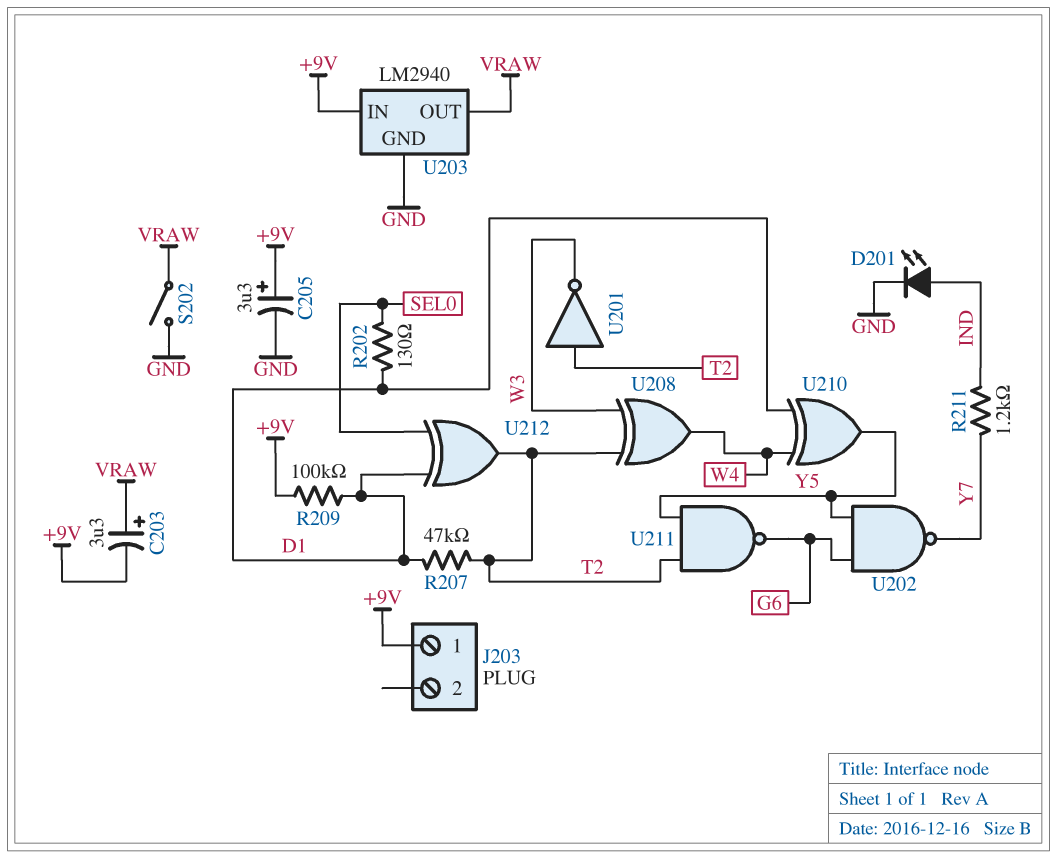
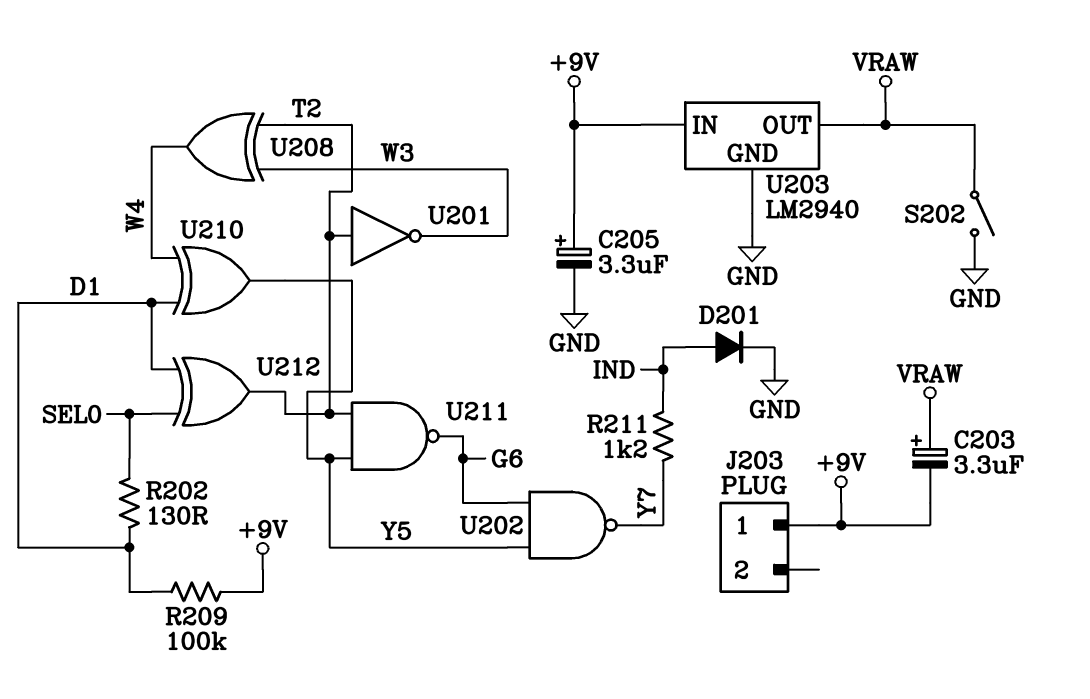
D201: LED (A IND, K GND) -> diode (A IND, K GND)
R207: 47k (D1, T2) -> none

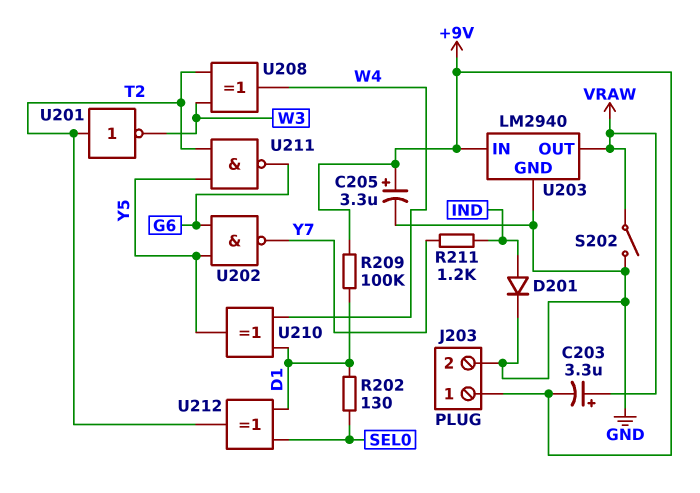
J203 pin 2: none -> GND

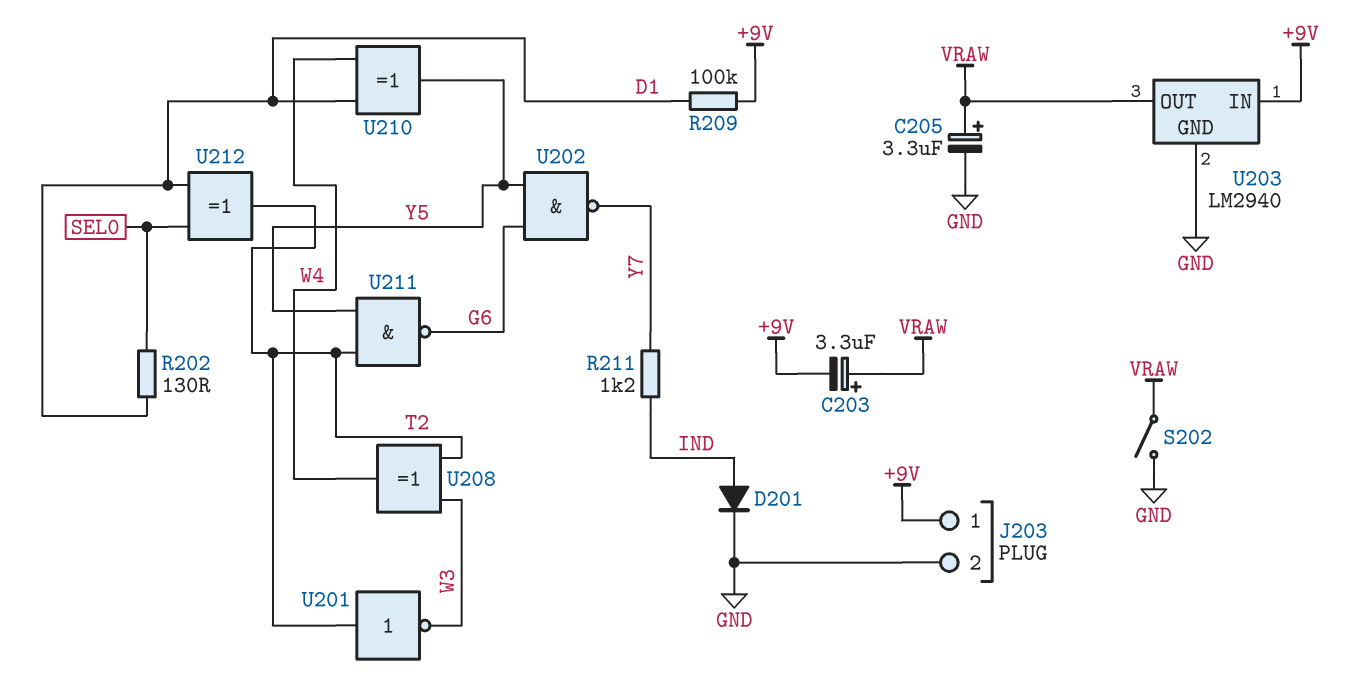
C205: 3.3uF (plus +9V, minus GND) -> 3.3uF (plus VRAW, minus GND)

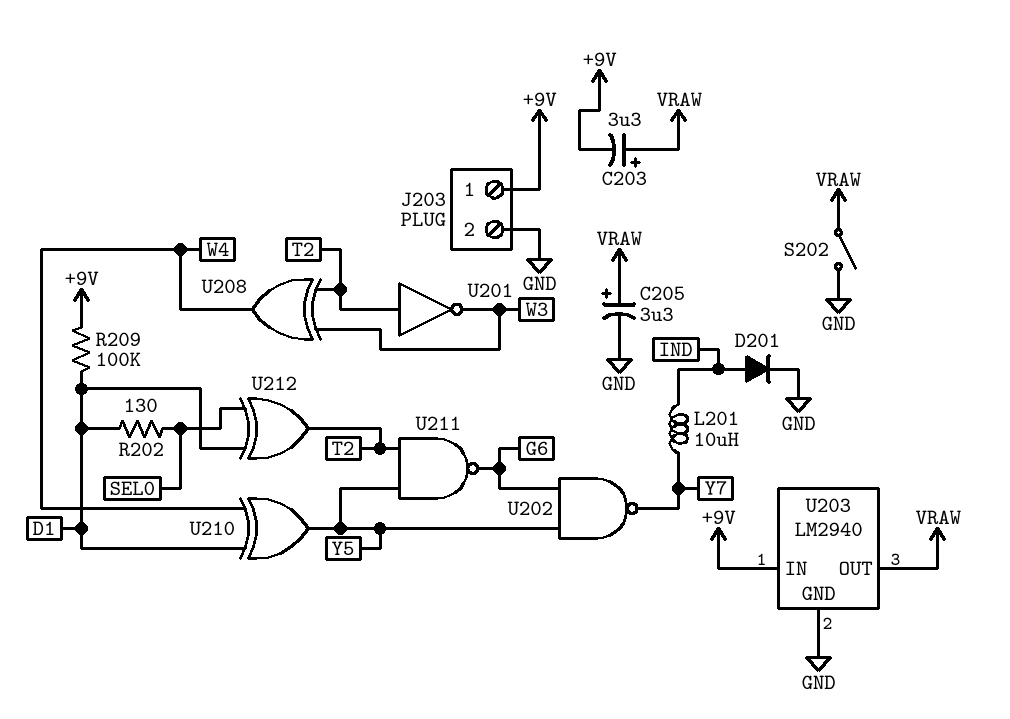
L201: none -> 10uH (IND, Y7)
R211: 1.2k (IND, Y7) -> none

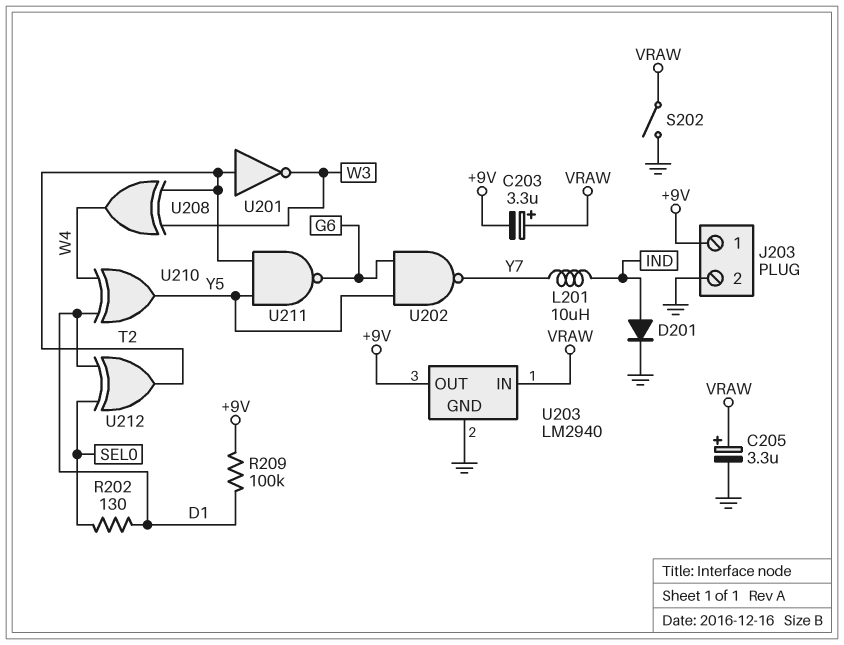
U203 pin IN: +9V -> VRAW
U203 pin OUT: VRAW -> +9V

